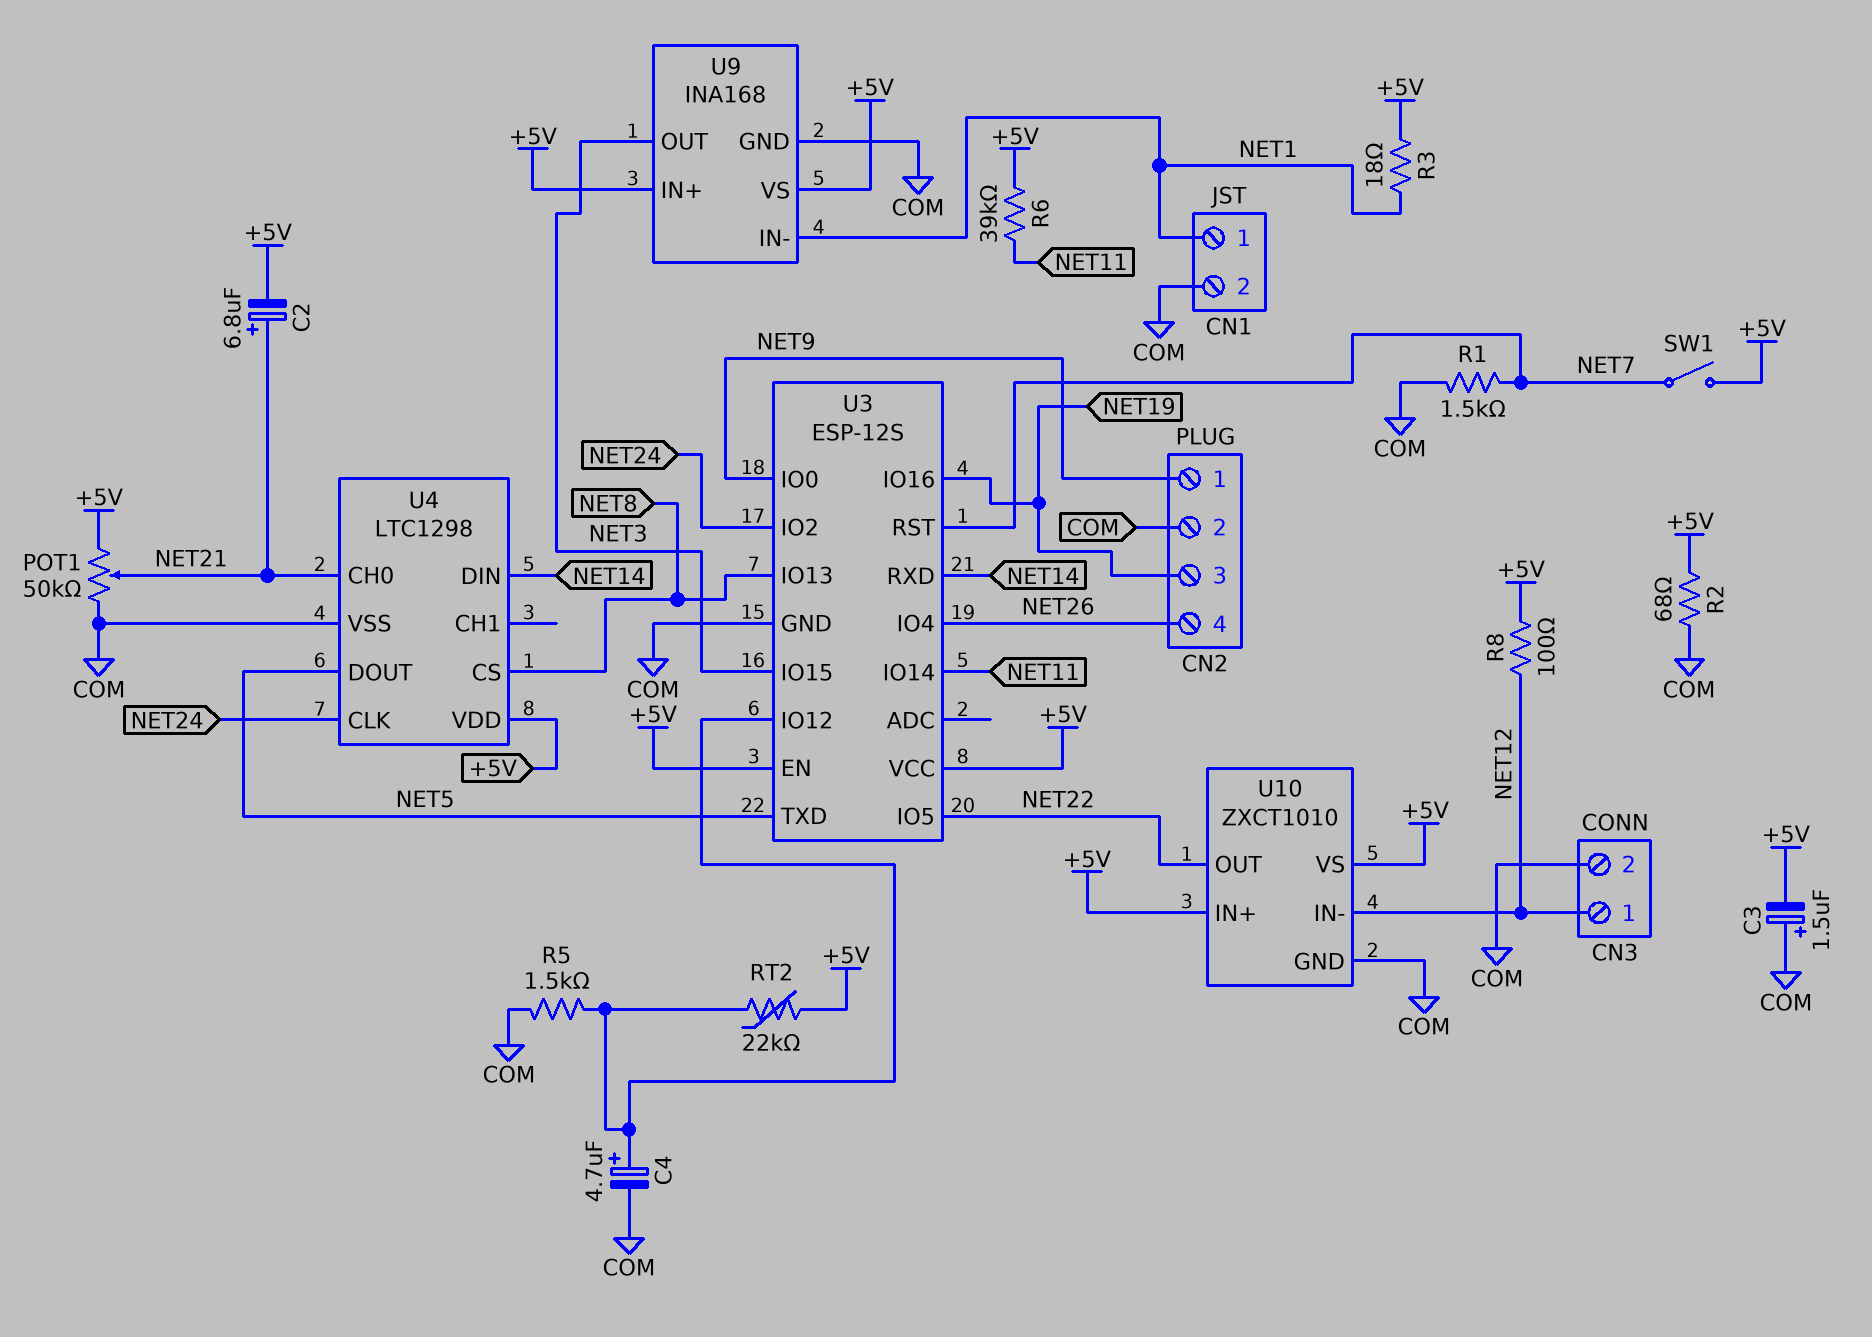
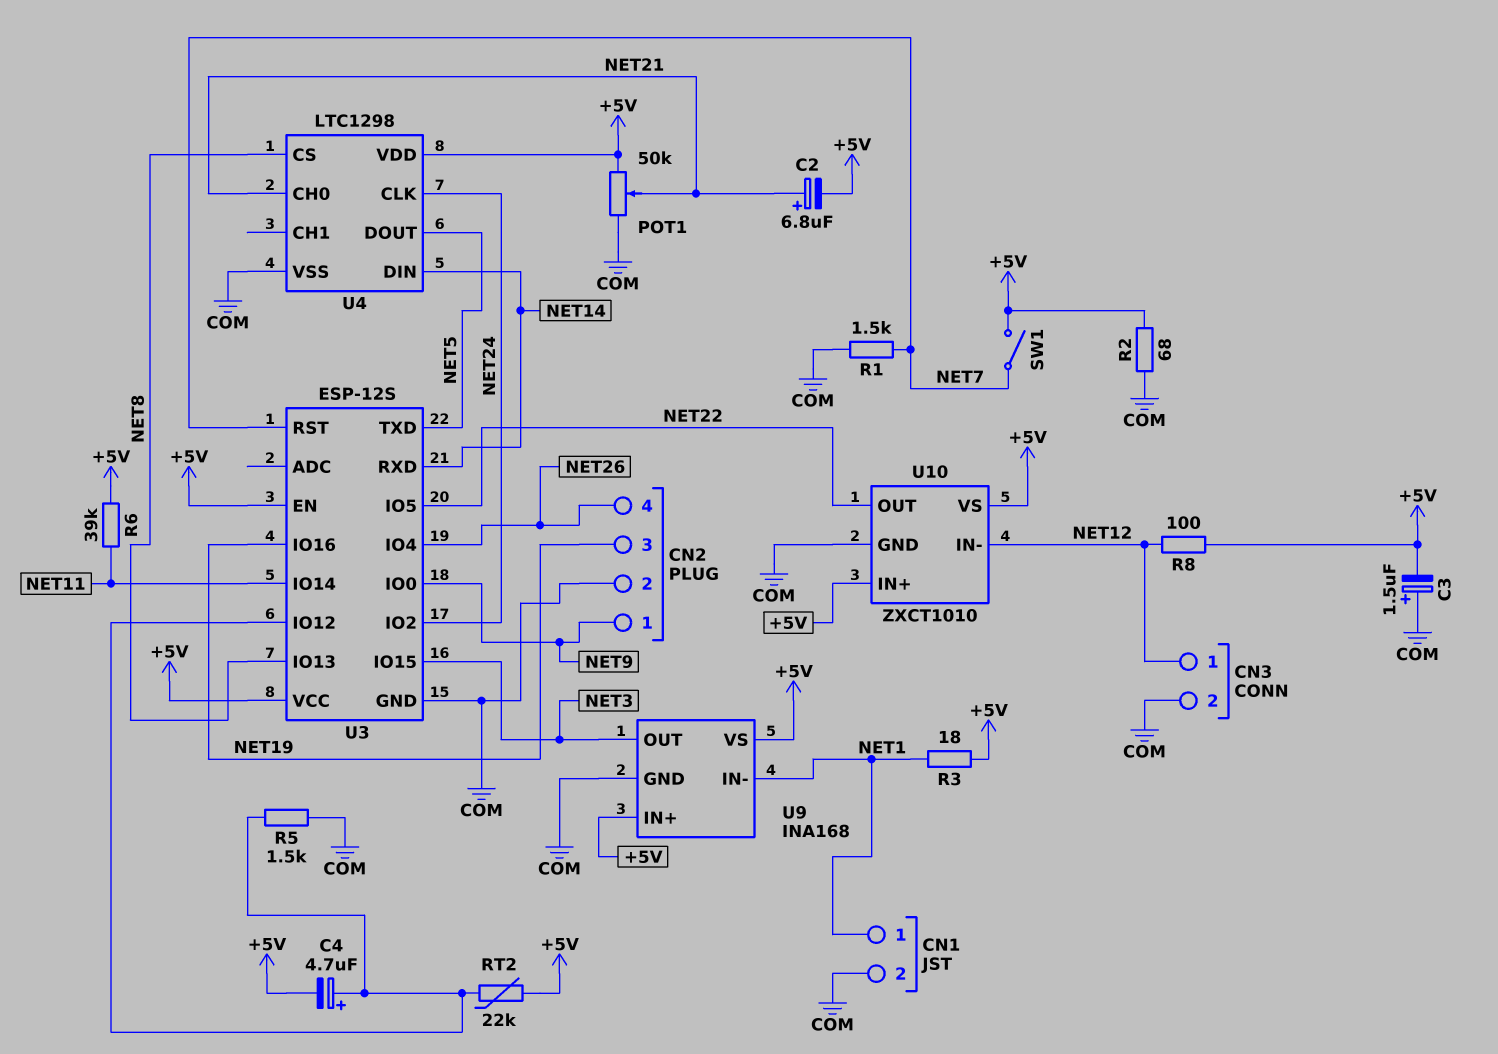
C4: 4.7uF (plus U3/IO12, minus COM) -> 4.7uF (plus U3/IO12, minus +5V)

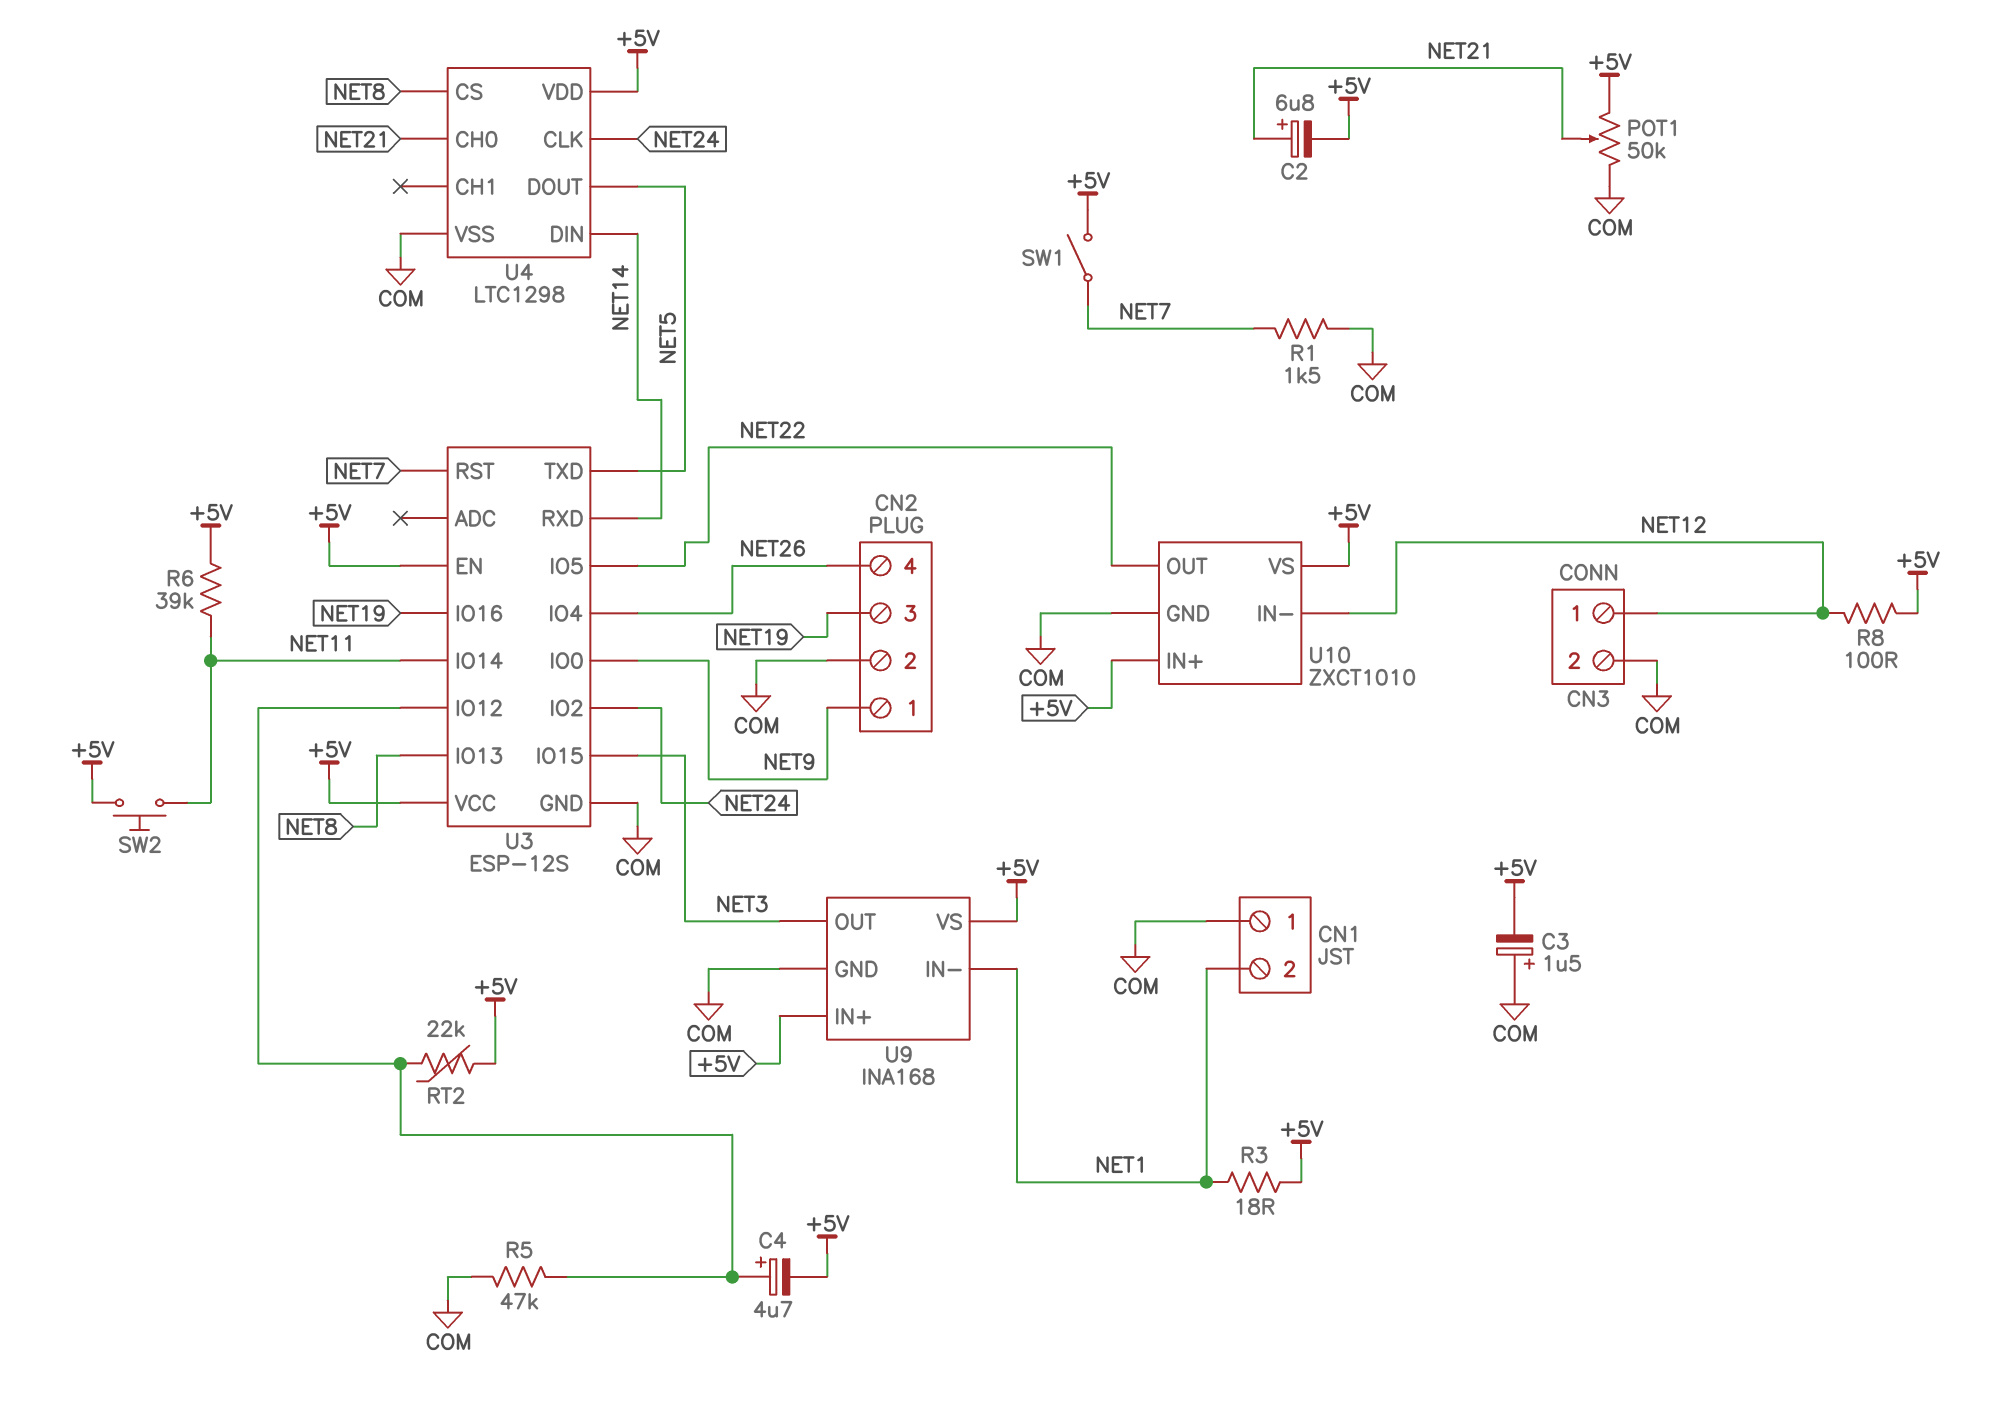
CN1 pin 1: NET1 -> COM
CN1 pin 2: COM -> NET1
R2: 68 (+5V, COM) -> none
R5: 1.5k (COM, U3/IO12) -> 47k (COM, U3/IO12)
SW2: none -> button (+5V, NET11)

